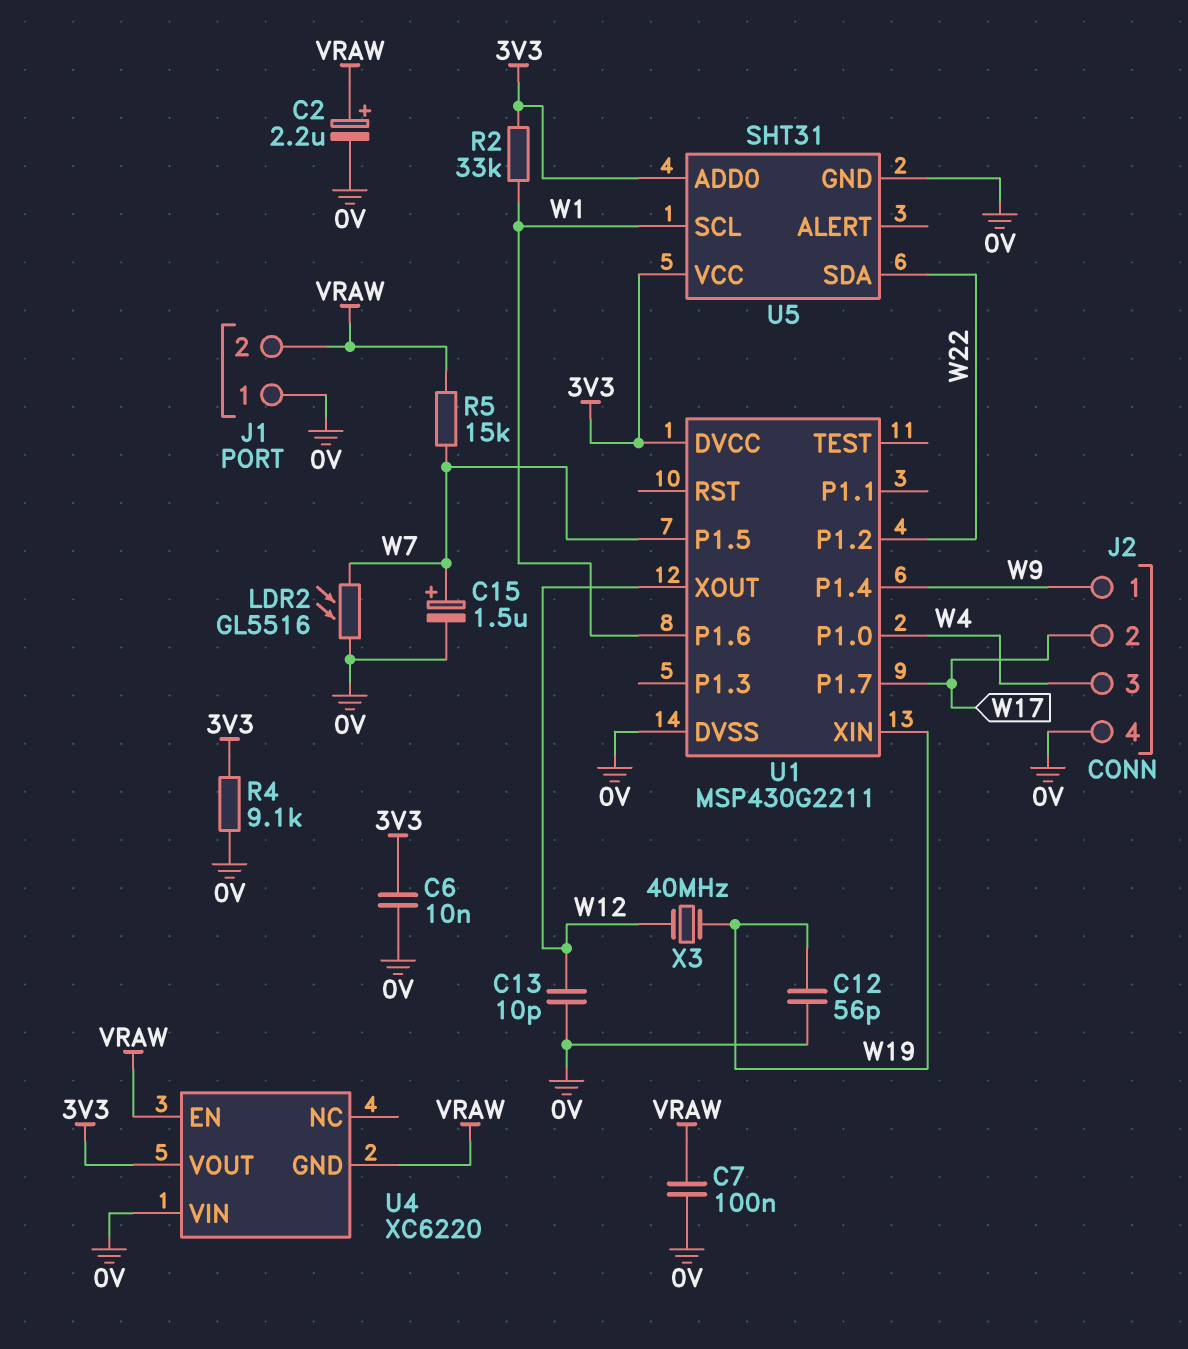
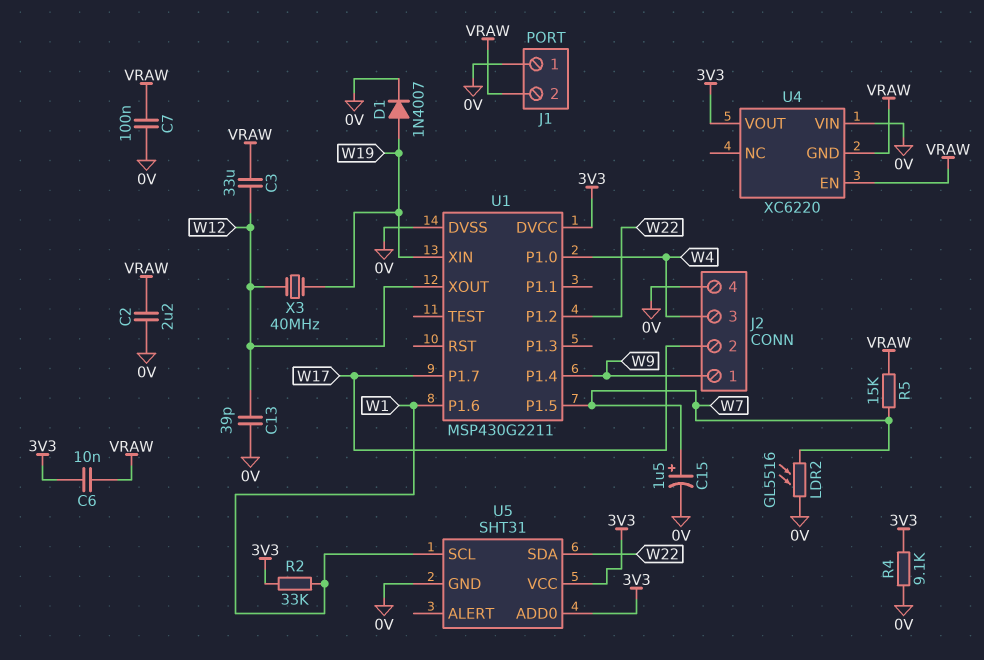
C2: 2.2uF (plus VRAW, minus 0V) -> 2.2uF (0V, VRAW)
C3: none -> 33uF (VRAW, W12)
C6: 10nF (0V, 3V3) -> 10nF (3V3, VRAW)
C12: 56pF (0V, W19) -> none
C13: 10pF (0V, W12) -> 39pF (0V, W12)
D1: none -> diode 1N4007 (A W19, K 0V)

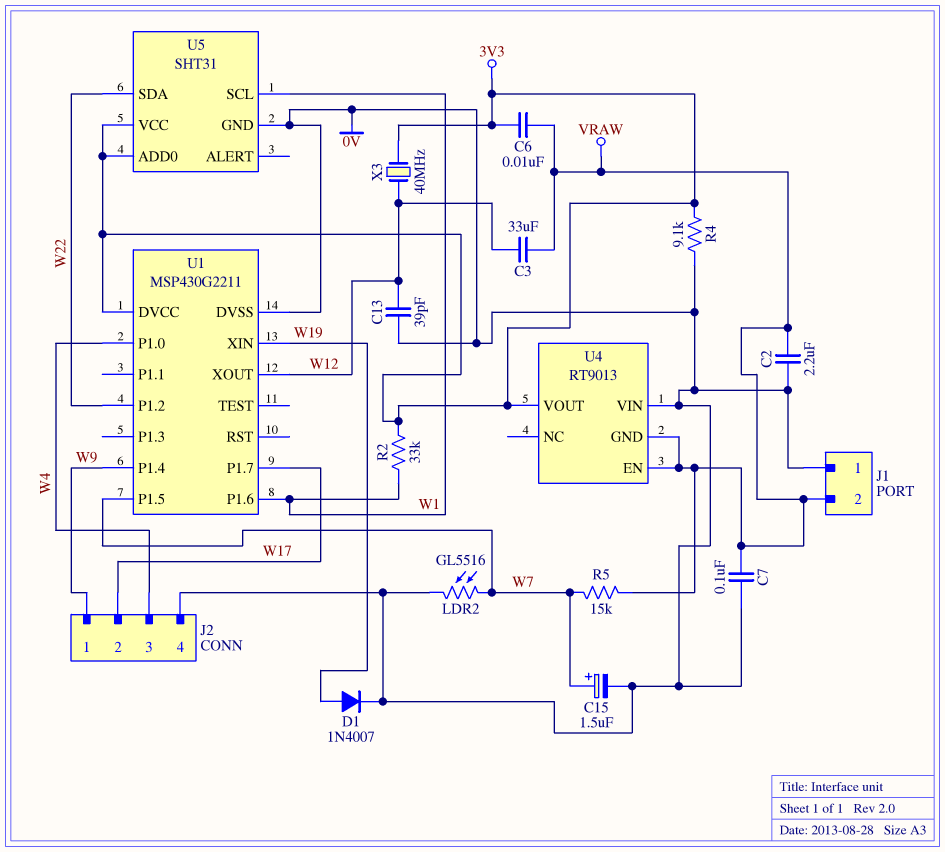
U4: XC6220 -> RT9013
X3: 40MHz (W12, W19) -> 40MHz (3V3, W12)

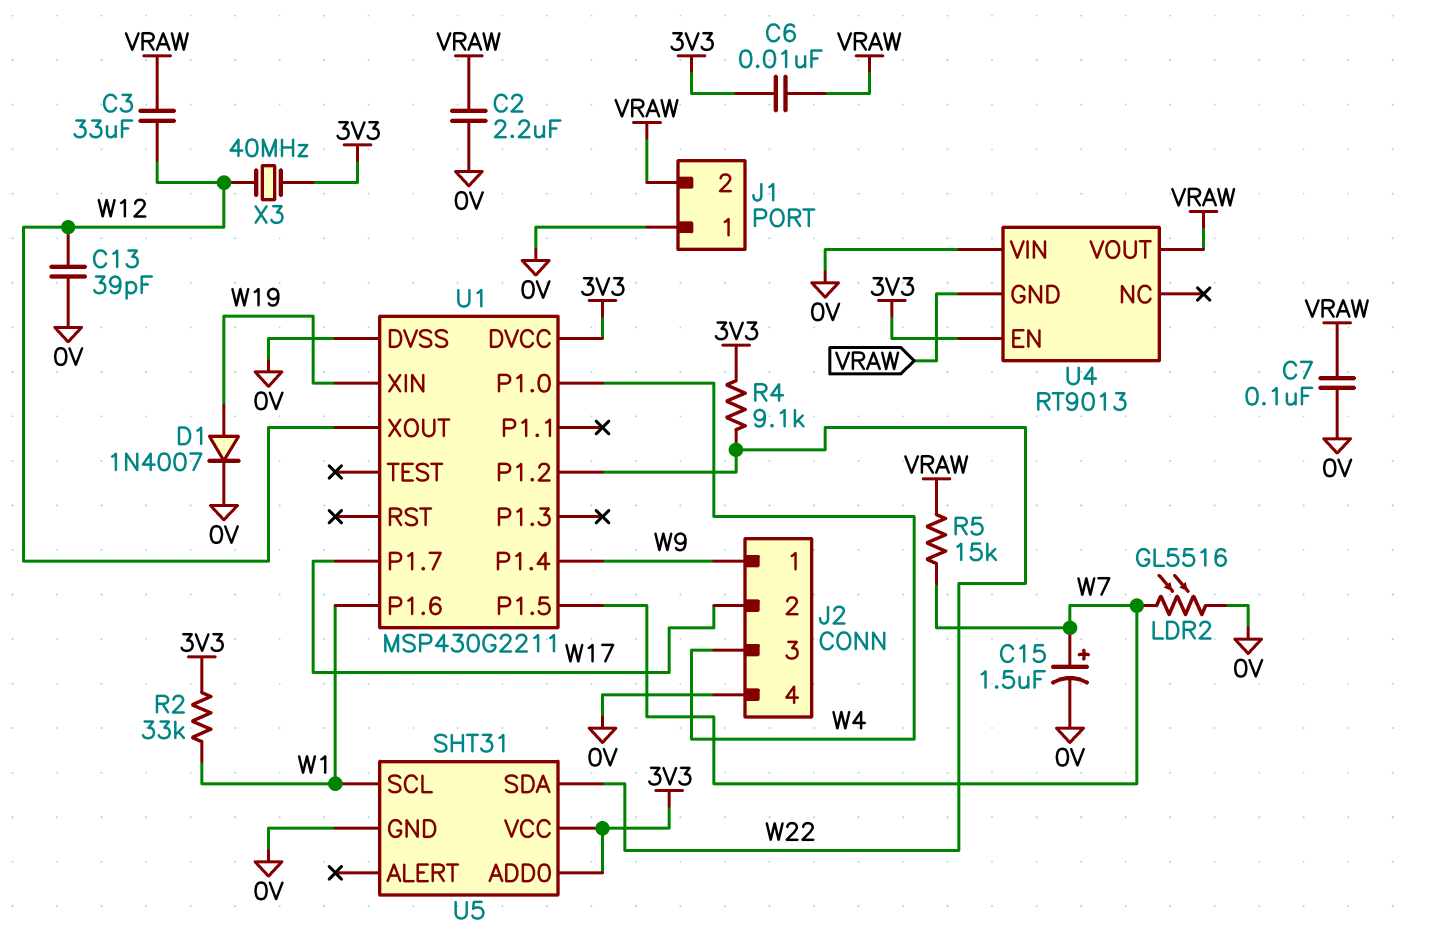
R4: 9.1k (0V, 3V3) -> 9.1k (3V3, W22)
U4 pin EN: VRAW -> 3V3
U4 pin VOUT: 3V3 -> VRAW

